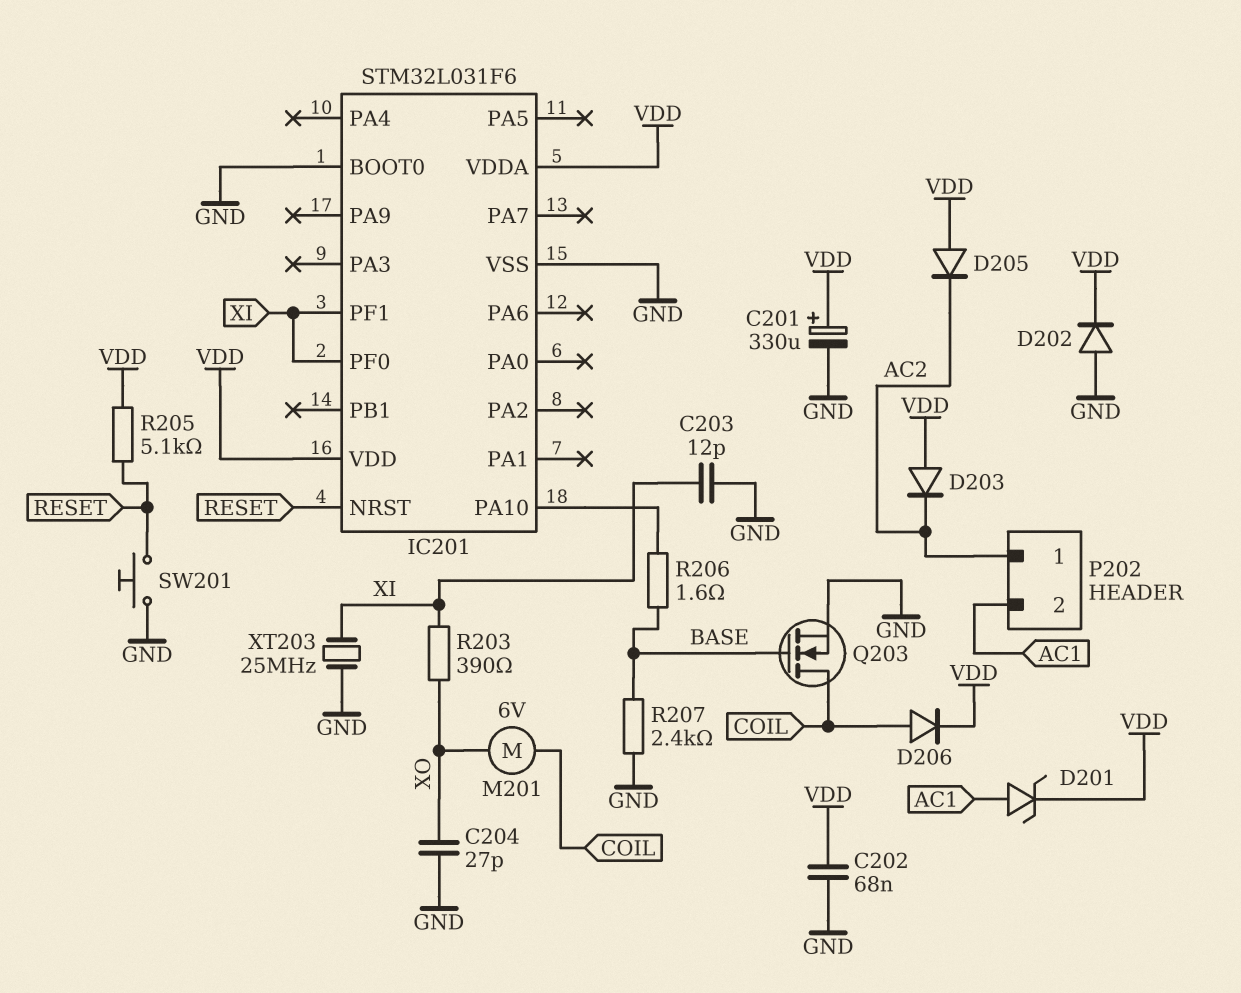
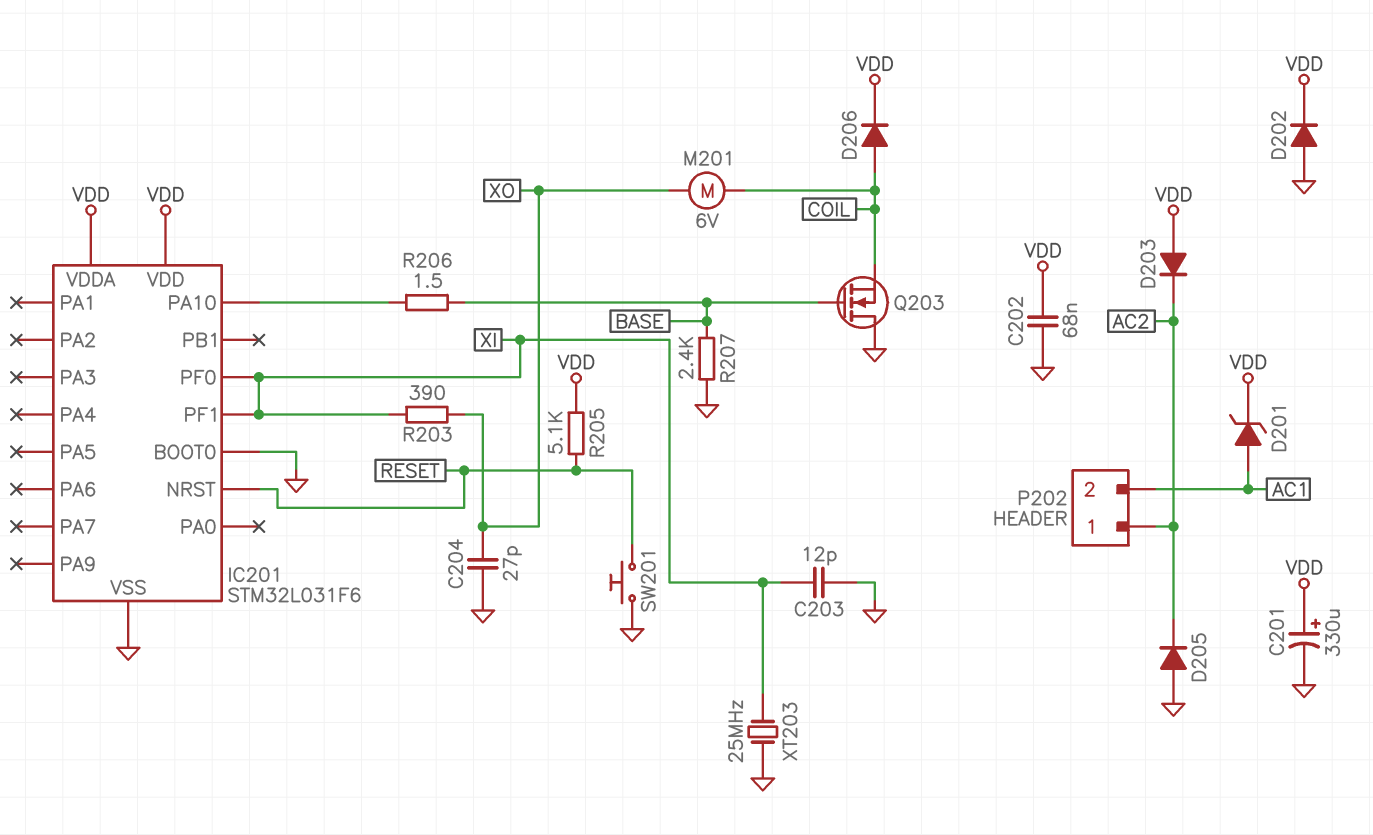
D205: diode (A VDD, K AC2) -> diode (A GND, K AC2)
Q203: NMOS (G BASE, D COIL, S GND) -> NMOS (G BASE, D GND, S COIL)
R206: 1.6 (BASE, IC201/PA10) -> 1.5 (BASE, IC201/PA10)

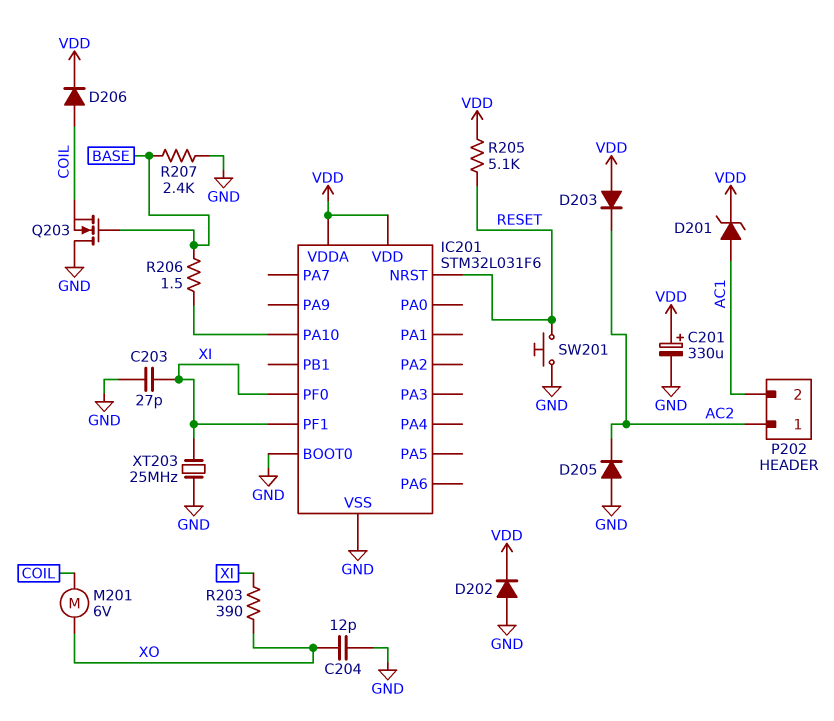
C202: 68nF (GND, VDD) -> none
C203: 12pF (GND, XI) -> 27pF (GND, XI)
C204: 27pF (GND, XO) -> 12pF (GND, XO)

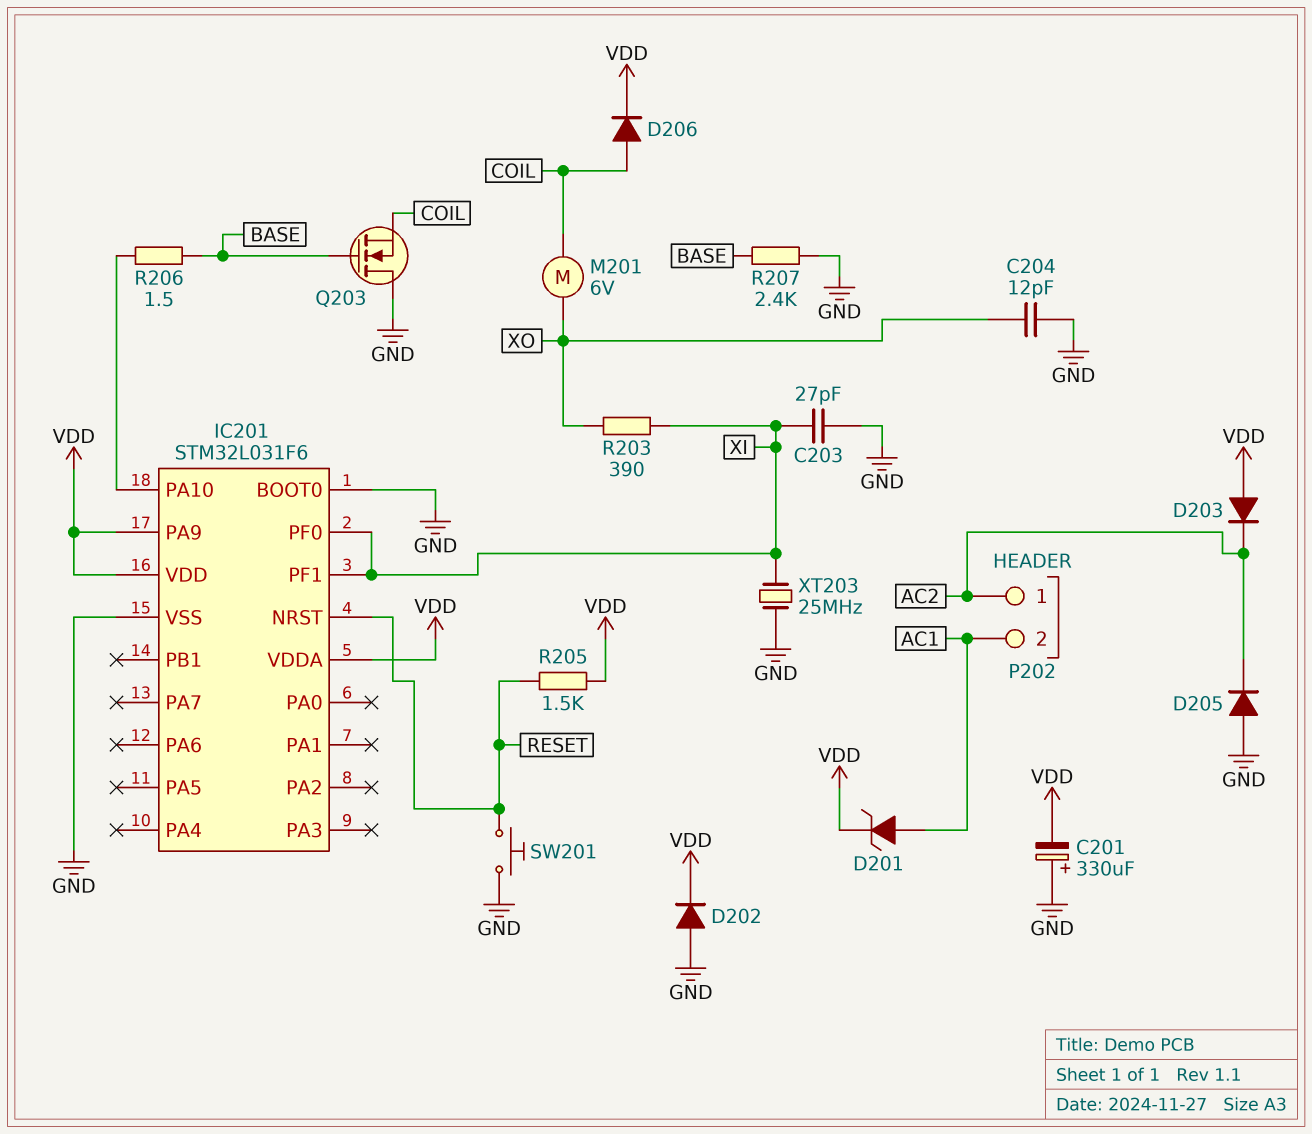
C201: 330uF (plus VDD, minus GND) -> 330uF (plus GND, minus VDD)
IC201 pin PA9: none -> VDD
R205: 5.1k (RESET, VDD) -> 1.5k (RESET, VDD)

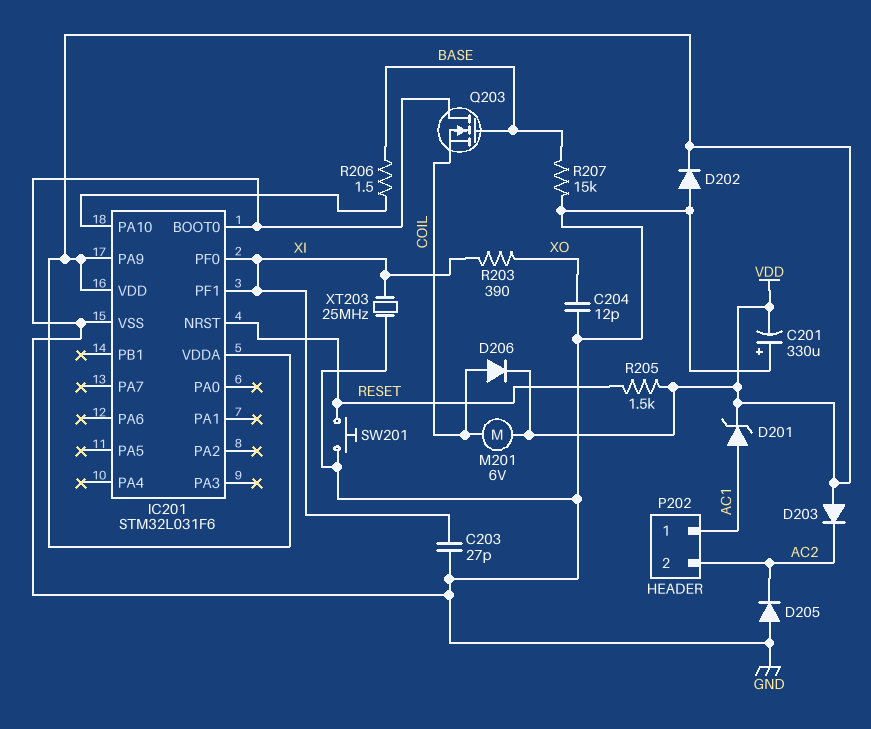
M201: motor 6V (COIL, XO) -> motor 6V (COIL, VDD)
P202 pin 1: AC2 -> AC1
P202 pin 2: AC1 -> AC2
R207: 2.4k (BASE, GND) -> 15k (BASE, GND)

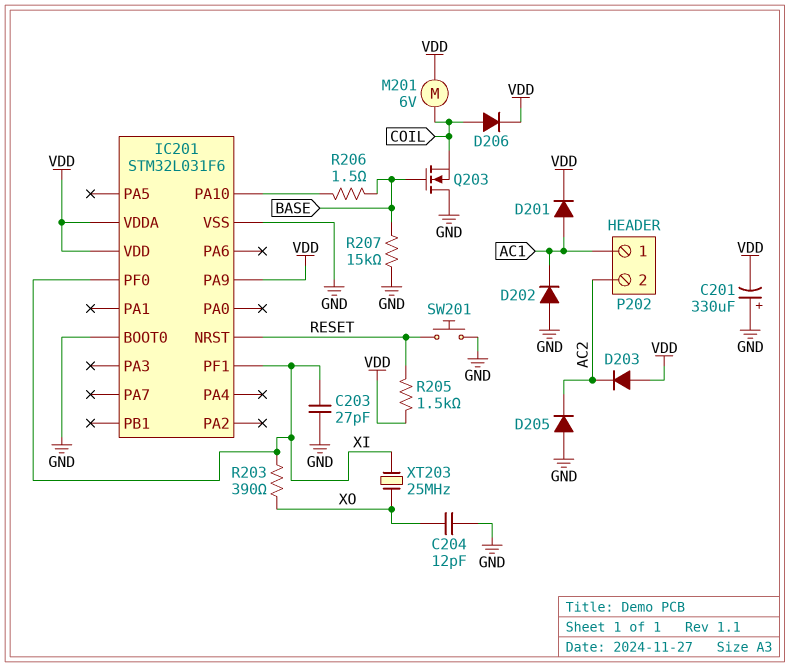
D201: zener (A AC1, K VDD) -> diode (A AC1, K VDD)
D202: diode (A GND, K VDD) -> diode (A GND, K AC1)
XT203: 25MHz (GND, XI) -> 25MHz (XI, XO)

